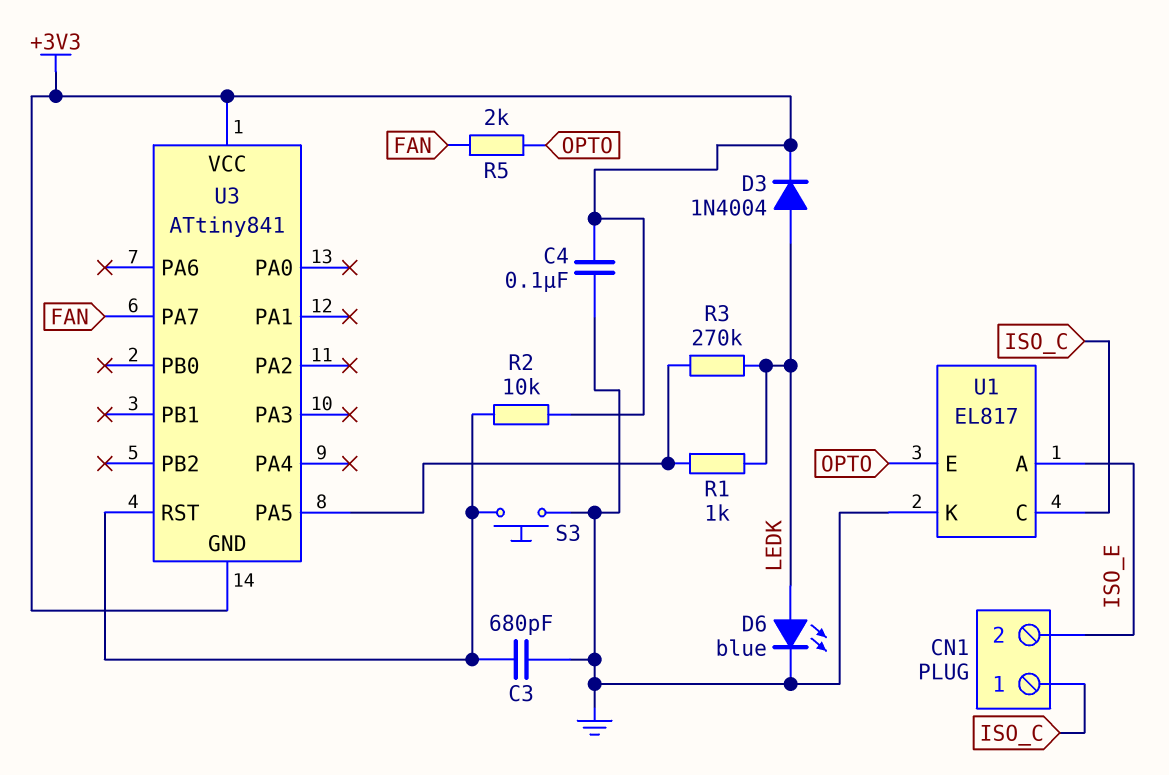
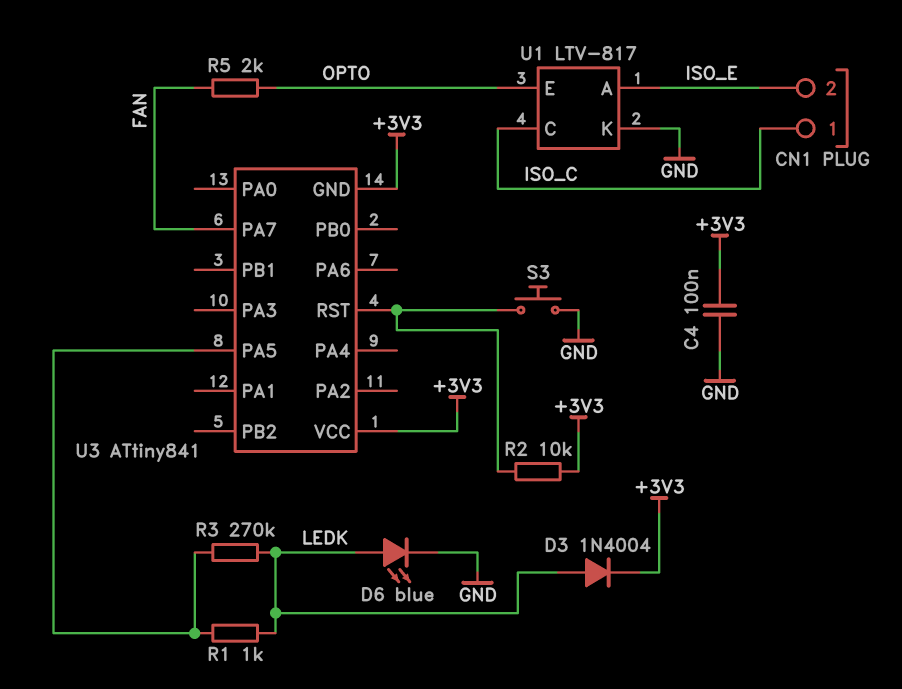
C3: 680pF (GND, U3/RST) -> none
U1: EL817 -> LTV-817

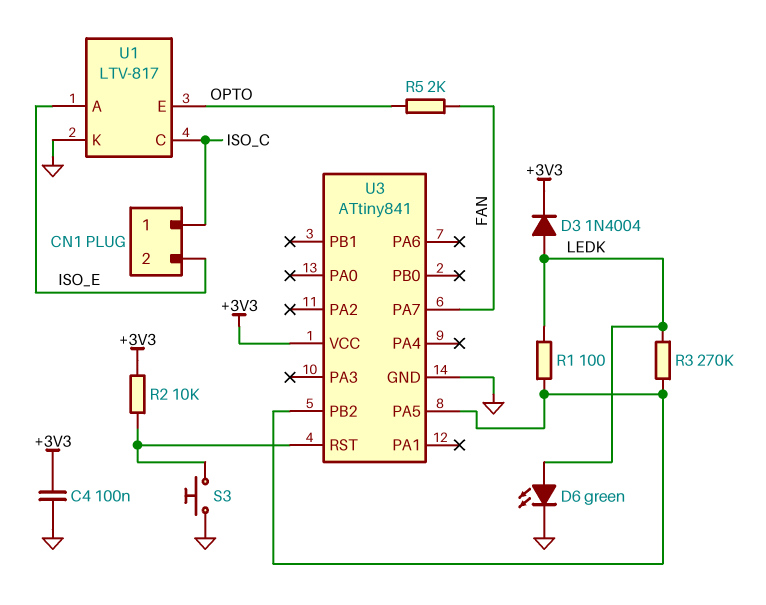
D6: LED blue (A LEDK, K GND) -> LED green (A LEDK, K GND)
R1: 1k (LEDK, U3/PA5) -> 100 (LEDK, U3/PA5)
U3 pin GND: +3V3 -> GND
U3 pin PB2: none -> U3/PA5

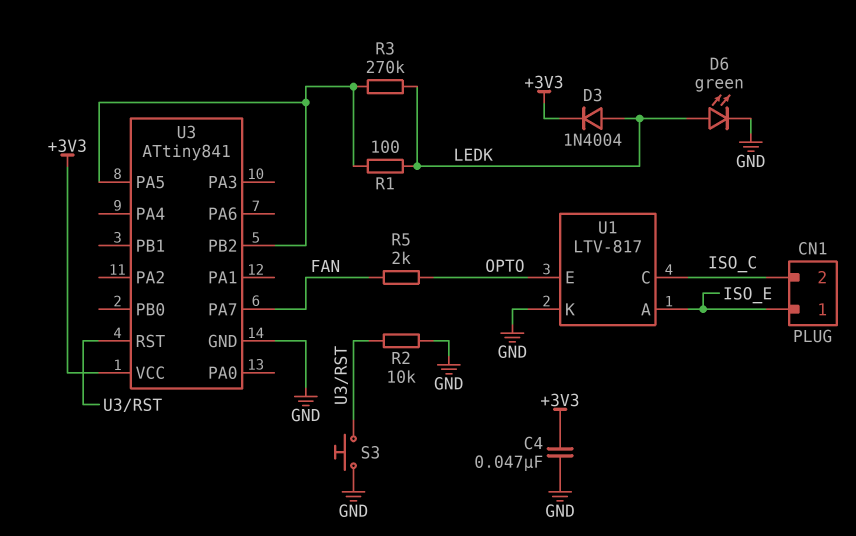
C4: 100nF (+3V3, GND) -> 47nF (+3V3, GND)
CN1 pin 1: ISO_C -> ISO_E
CN1 pin 2: ISO_E -> ISO_C
R2: 10k (+3V3, U3/RST) -> 10k (GND, U3/RST)

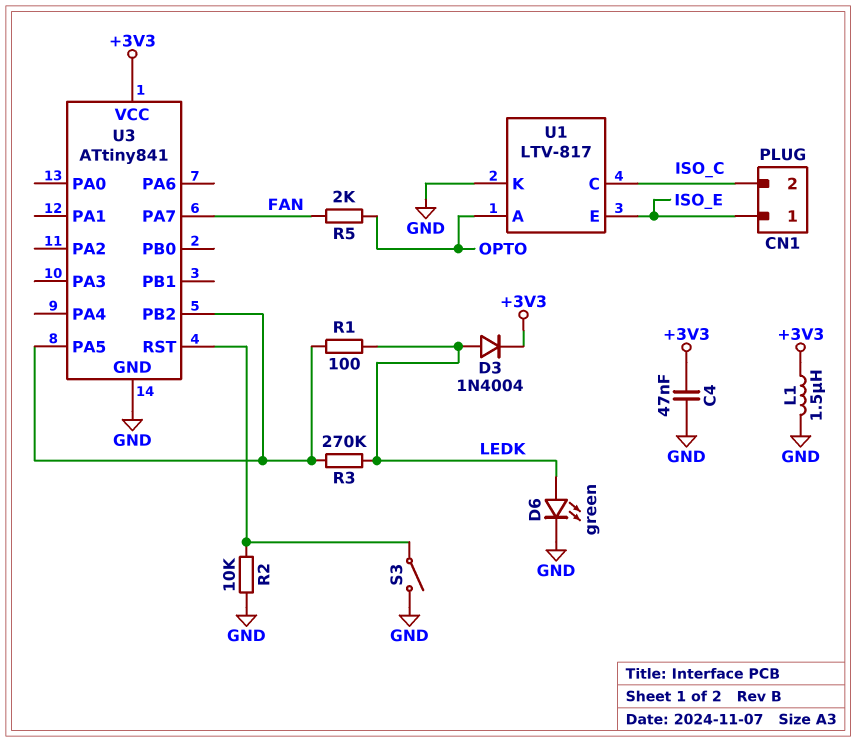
L1: none -> 1.5uH (+3V3, GND)
S3: button (GND, U3/RST) -> switch (GND, U3/RST)
U1 pin A: ISO_E -> OPTO
U1 pin E: OPTO -> ISO_E

